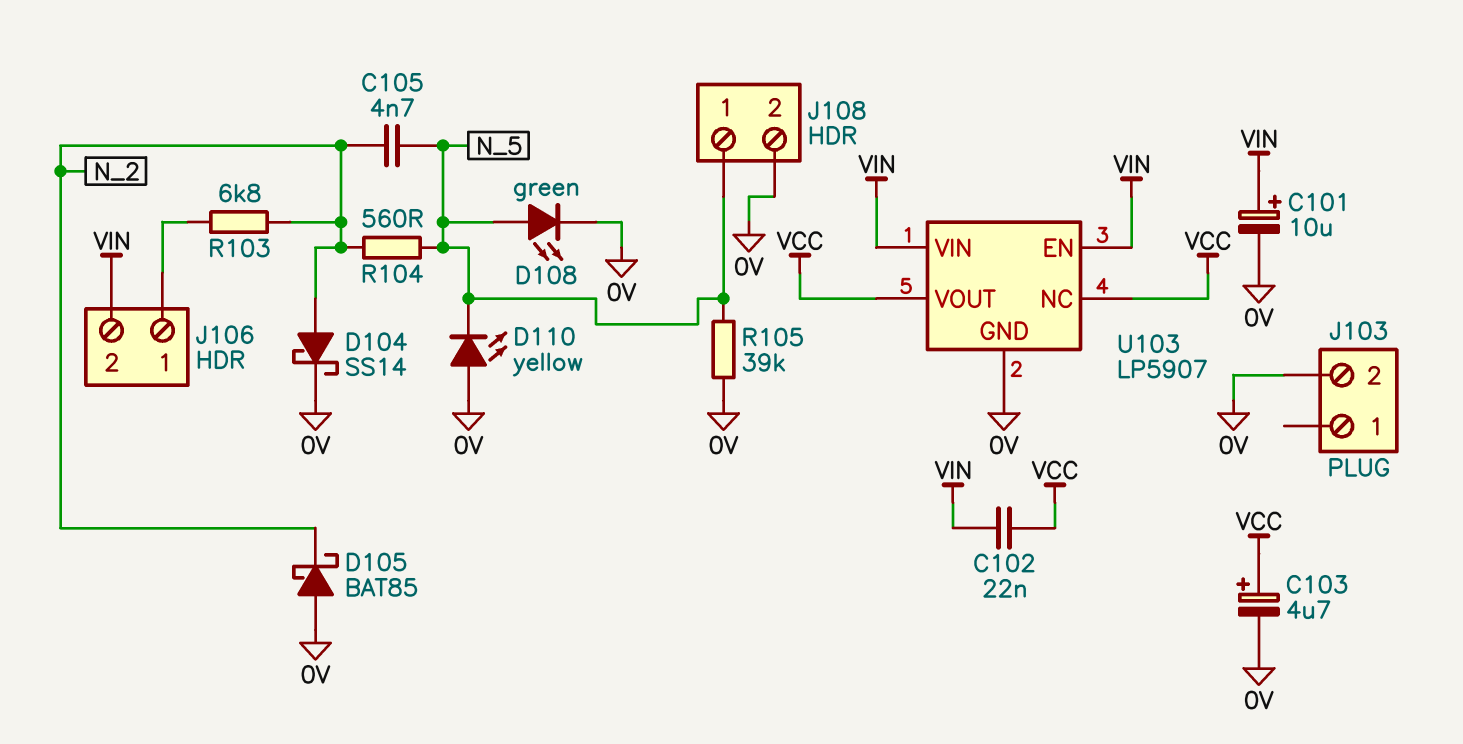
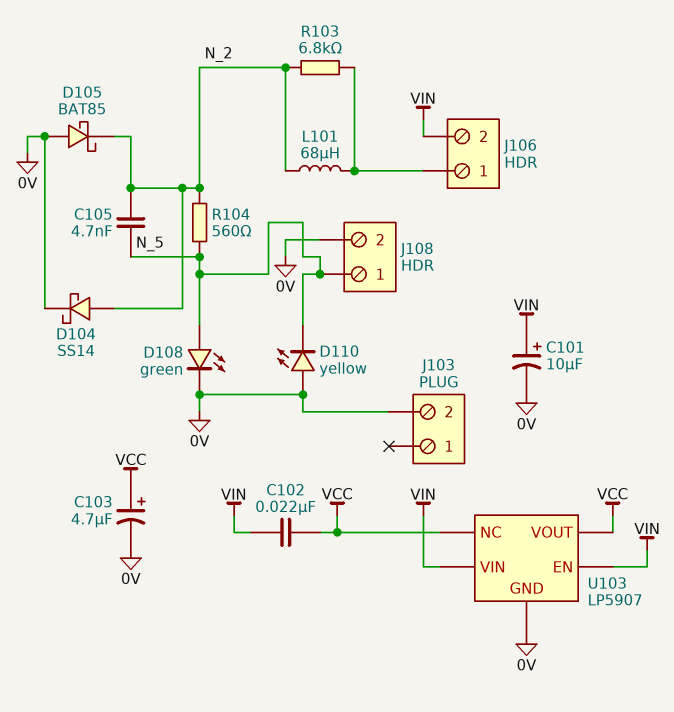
L101: none -> 68uH (J106/1, N_2)
R105: 39k (0V, N_5) -> none

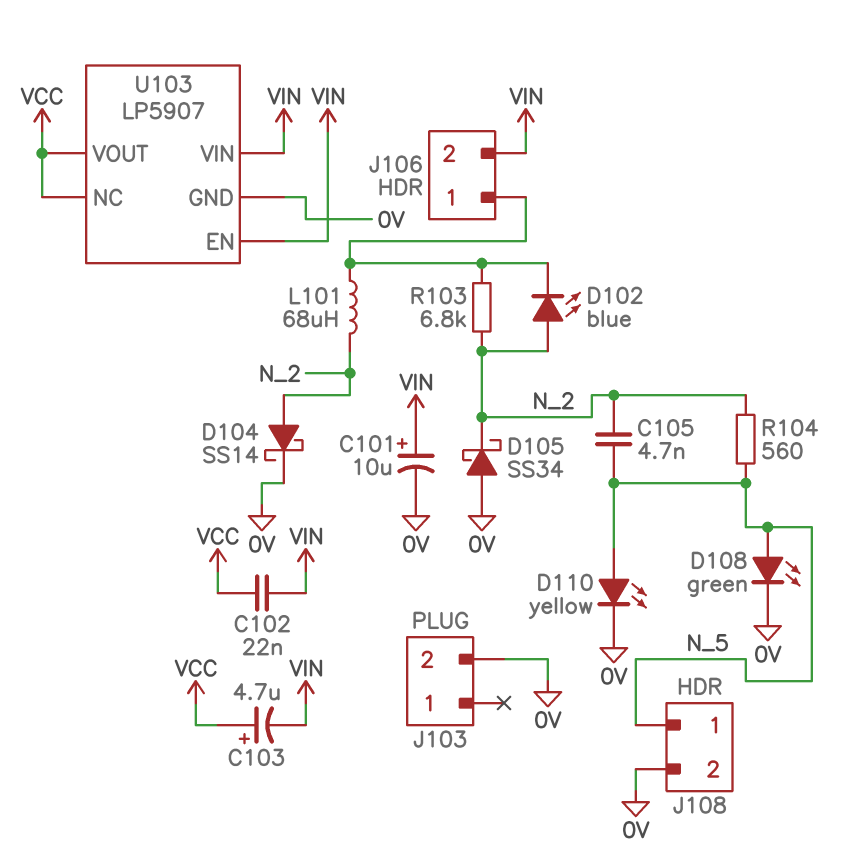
C103: 4.7uF (plus VCC, minus 0V) -> 4.7uF (plus VCC, minus VIN)
D102: none -> LED blue (A N_2, K J106/1)
D105: schottky BAT85 (A 0V, K N_2) -> schottky SS34 (A 0V, K N_2)
D110: LED yellow (A 0V, K N_5) -> LED yellow (A N_5, K 0V)

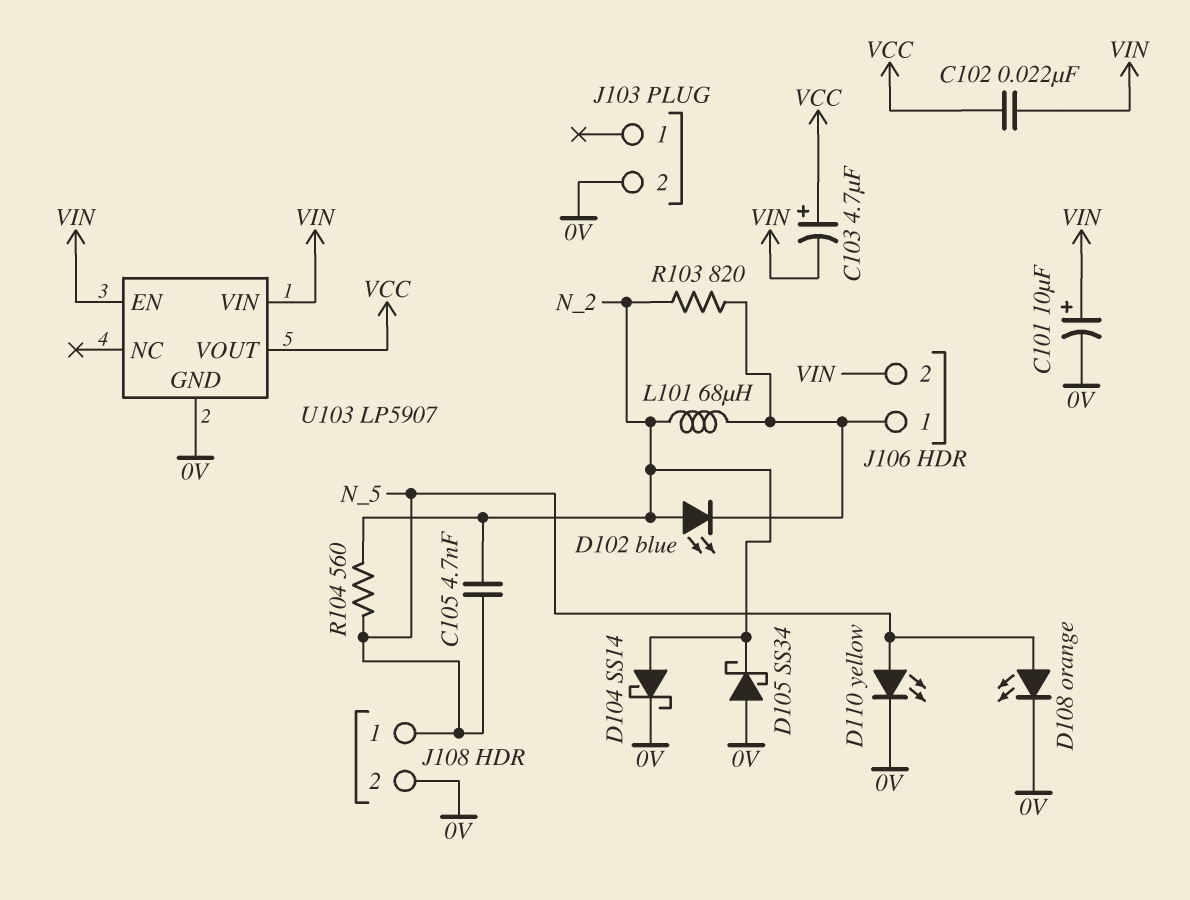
D108: LED green (A N_5, K 0V) -> LED orange (A N_5, K 0V)
R103: 6.8k (J106/1, N_2) -> 820 (J106/1, N_2)
U103 pin NC: VCC -> none

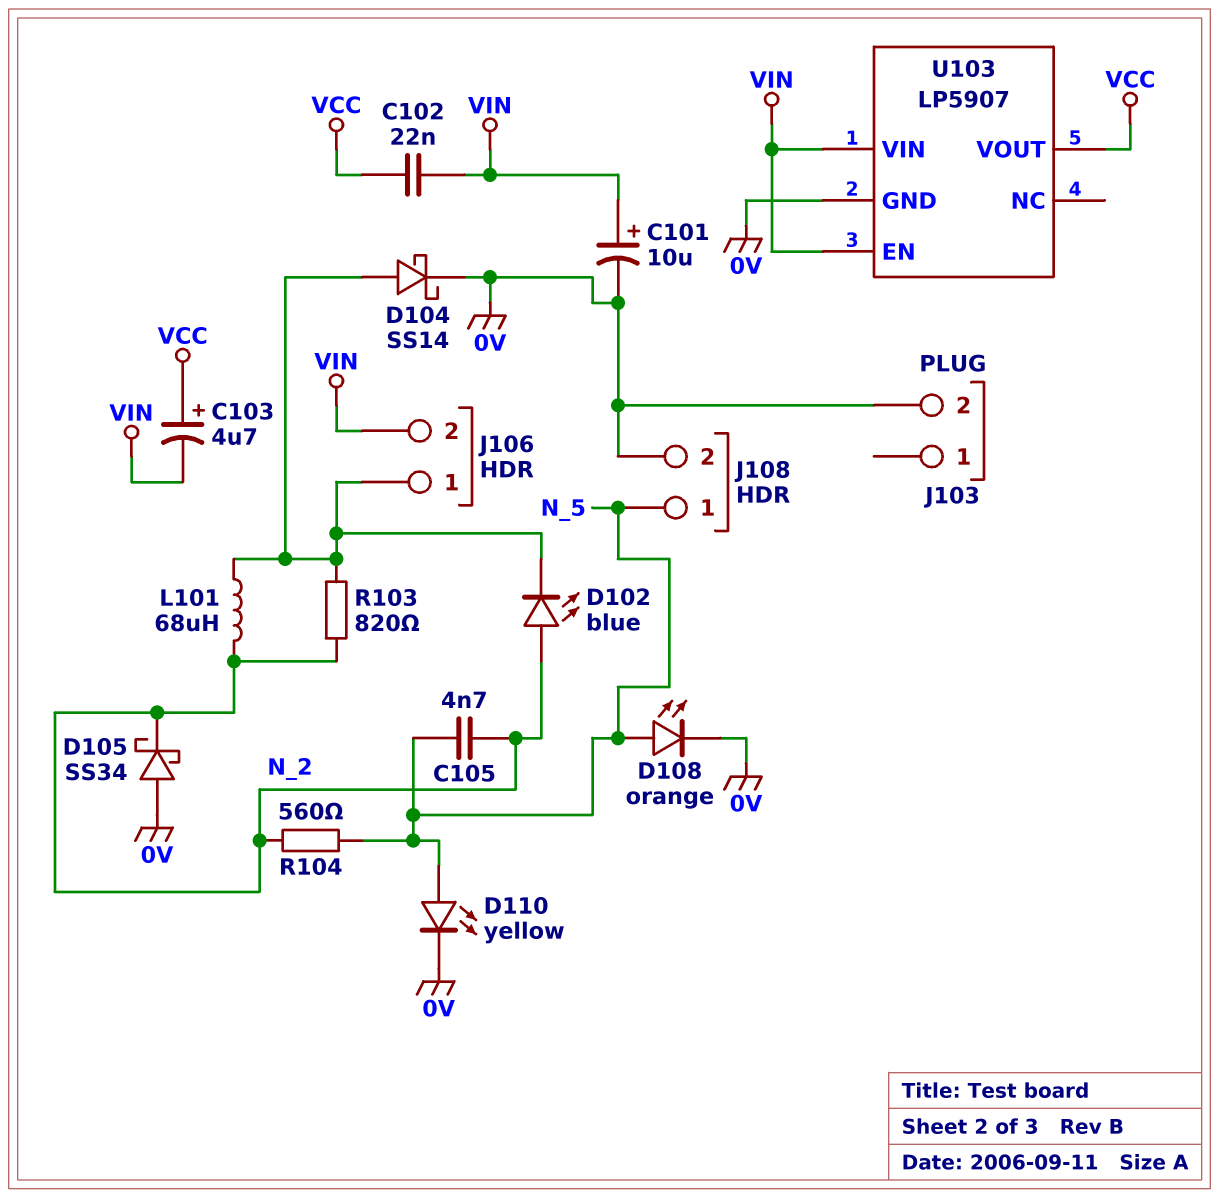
D104: schottky SS14 (A N_2, K 0V) -> schottky SS14 (A J106/1, K 0V)

